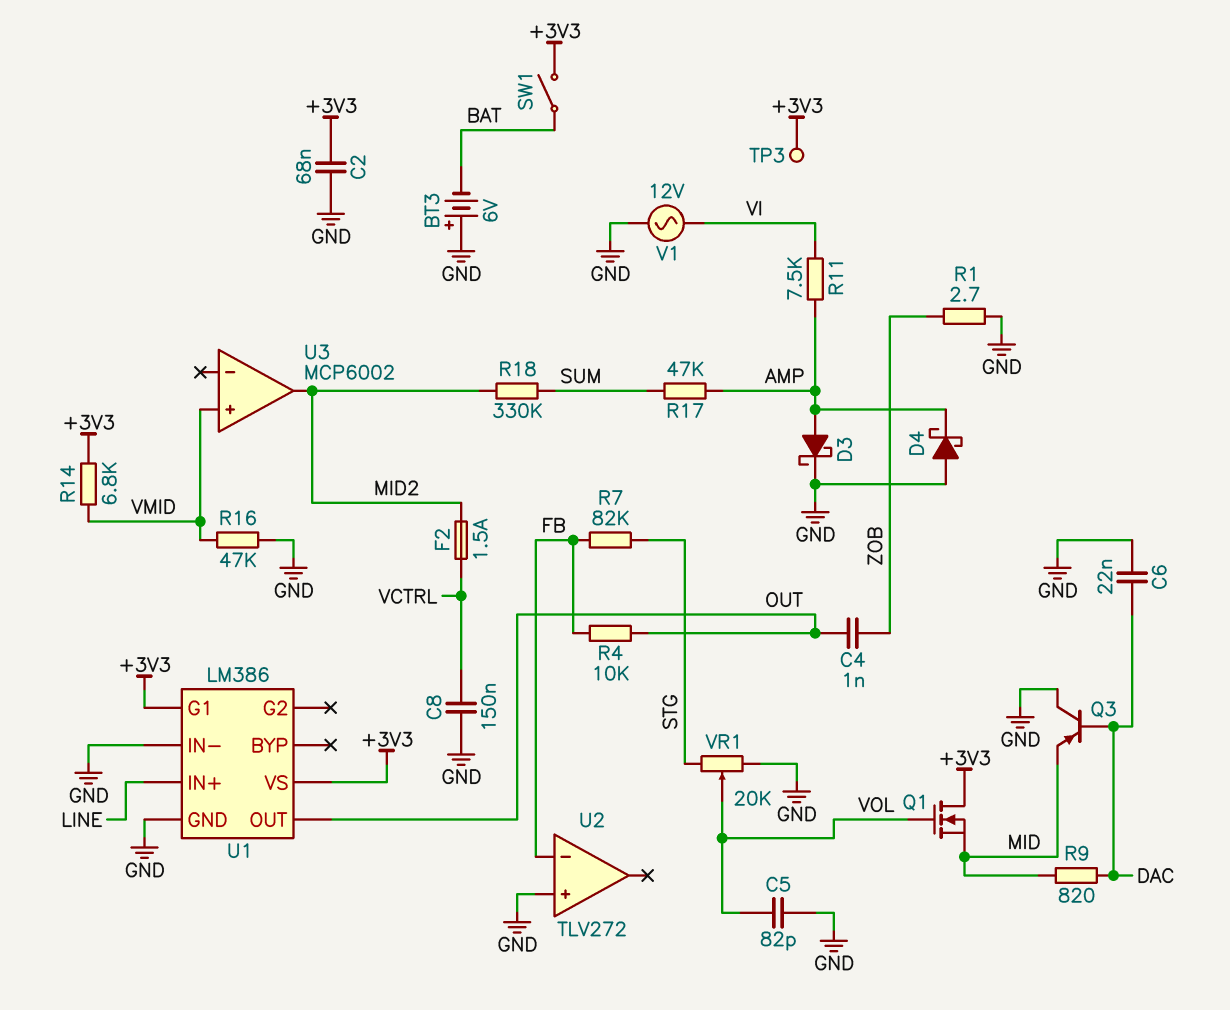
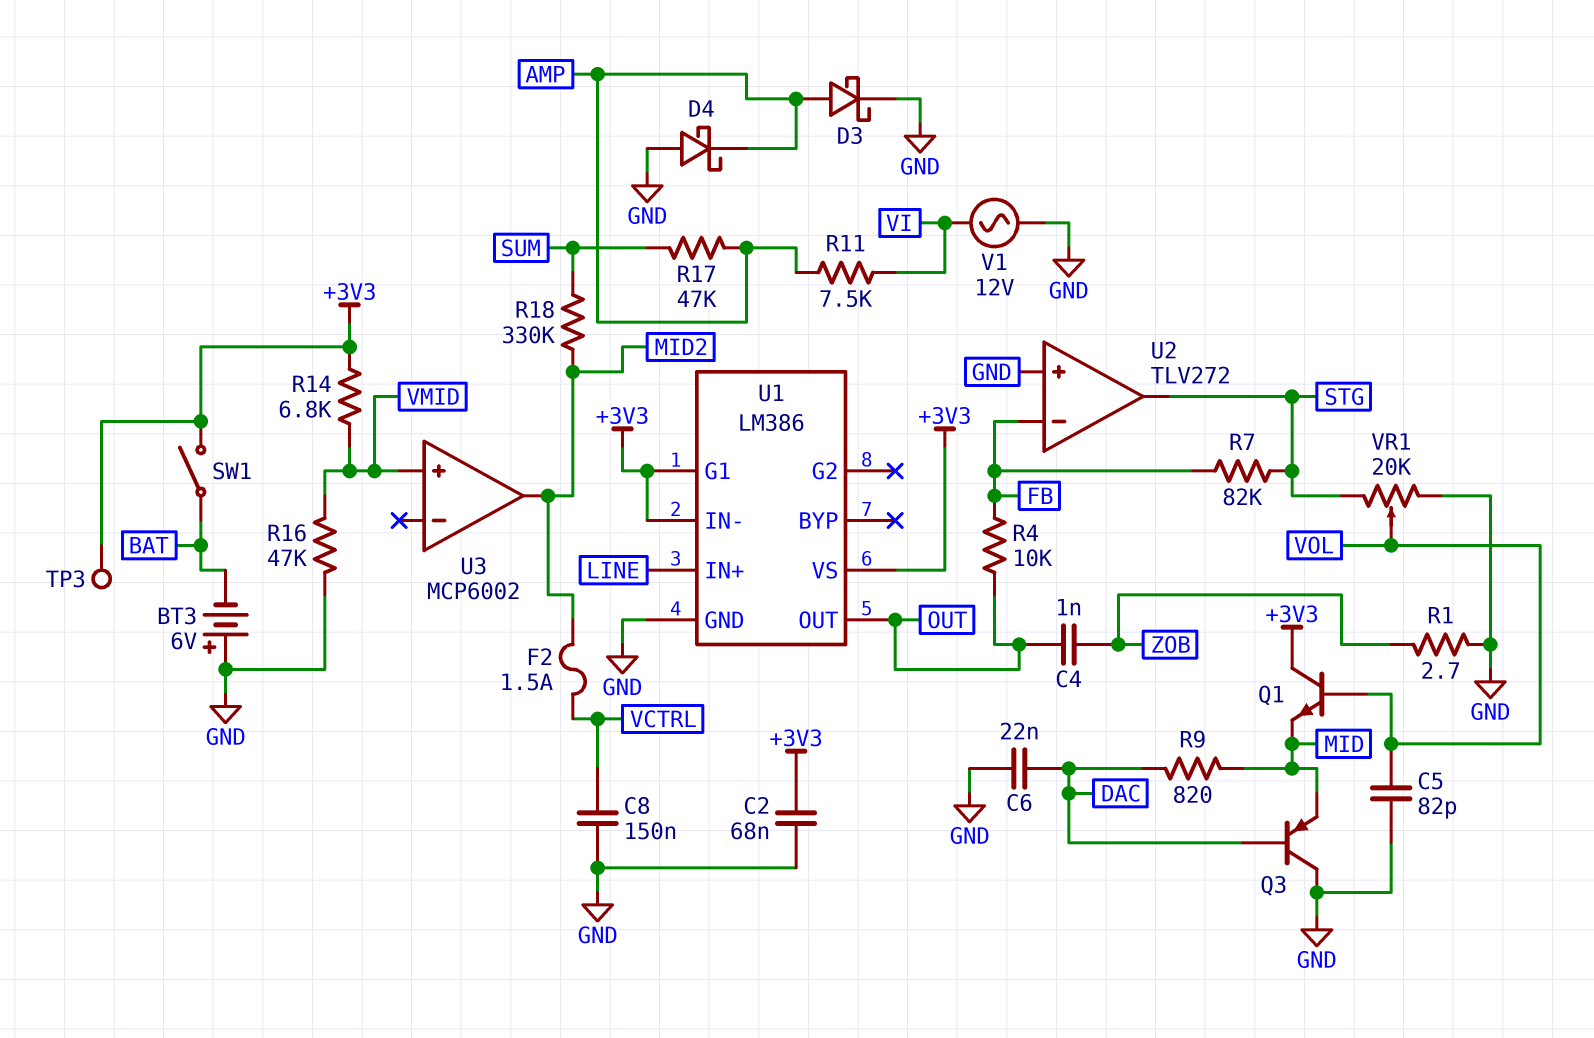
Q1: NMOS (G VOL, D +3V3, S MID) -> NPN (B VOL, C +3V3, E MID)
U1 pin IN-: GND -> +3V3
U2 pin out: none -> STG

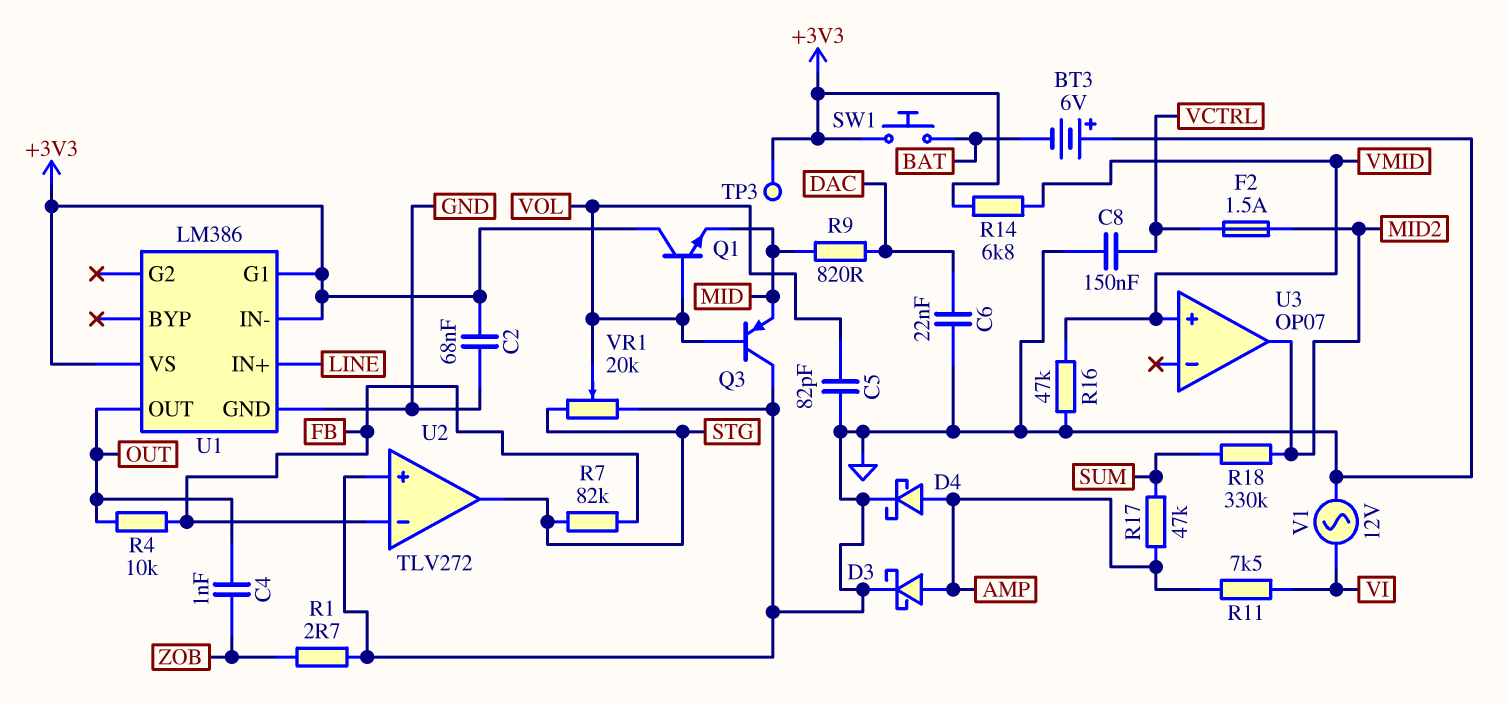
D4: schottky (A GND, K AMP) -> schottky (A AMP, K GND)
Q3: PNP (B DAC, C GND, E MID) -> PNP (B VOL, C GND, E MID)
SW1: switch (+3V3, BAT) -> button (+3V3, BAT)
U3: MCP6002 -> OP07

